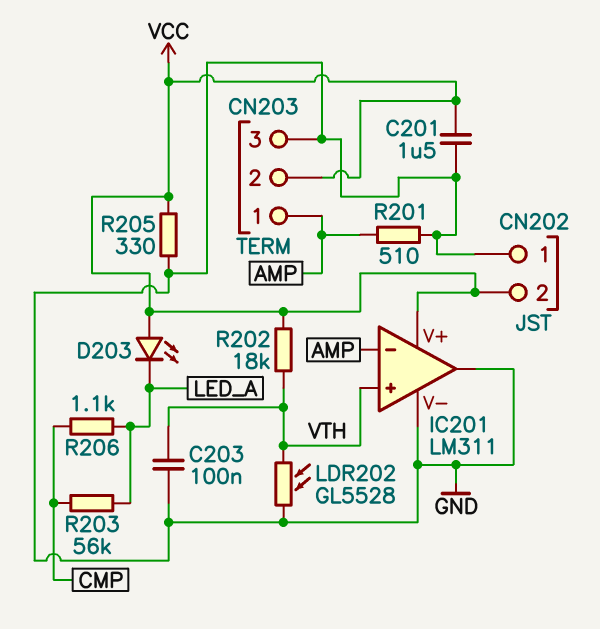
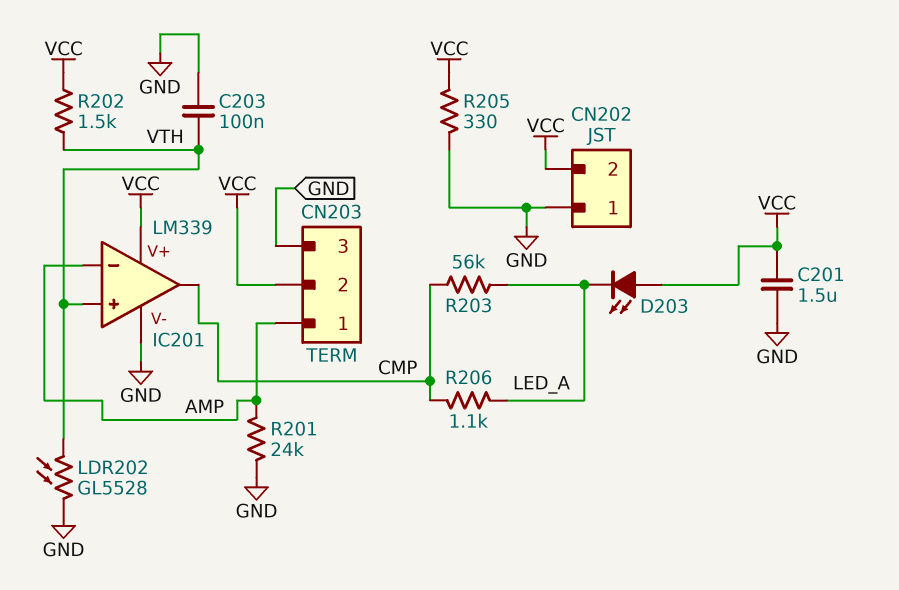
IC201: LM311 -> LM339
IC201 pin out: GND -> CMP
R201: 510 (AMP, GND) -> 24k (AMP, GND)
R202: 18k (VCC, VTH) -> 1.5k (VCC, VTH)

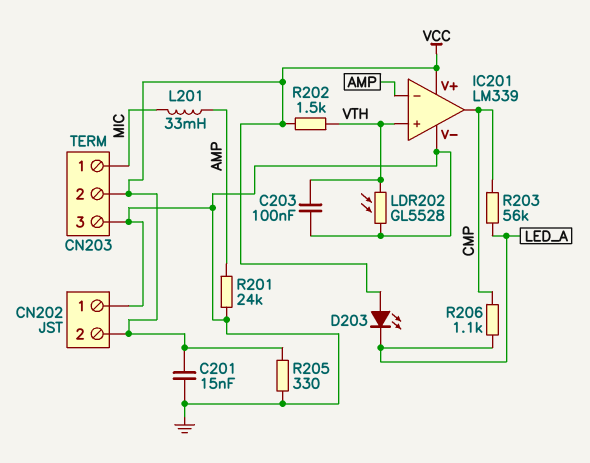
C201: 1.5uF (GND, VCC) -> 15nF (GND, VCC)
CN203 pin 1: AMP -> MIC
L201: none -> 33mH (AMP, MIC)

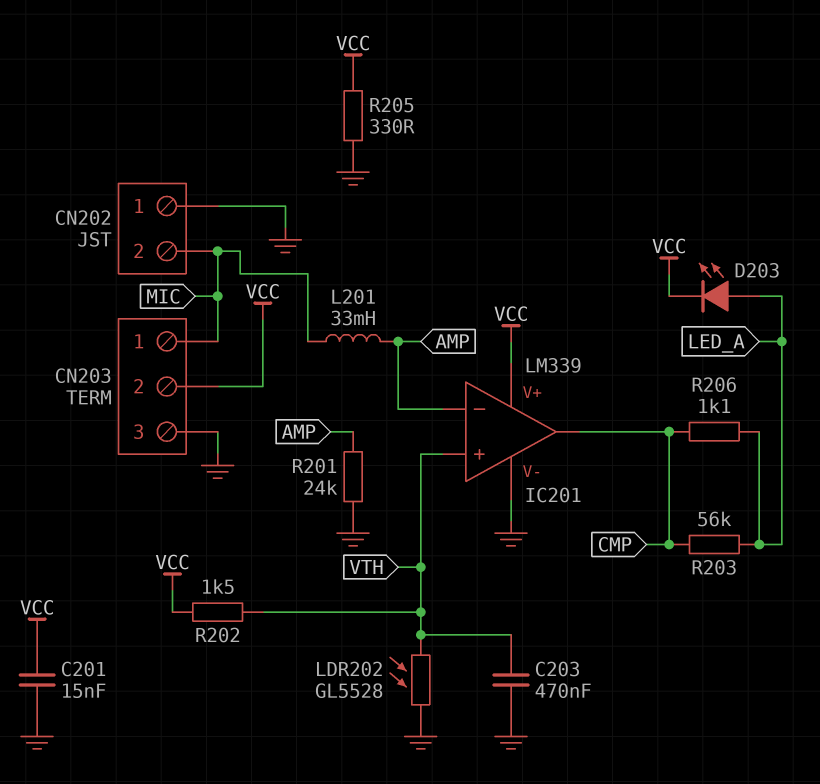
C203: 100nF (GND, VTH) -> 470nF (GND, VTH)
CN202 pin 2: VCC -> MIC
D203: LED (A VCC, K LED_A) -> LED (A LED_A, K VCC)

